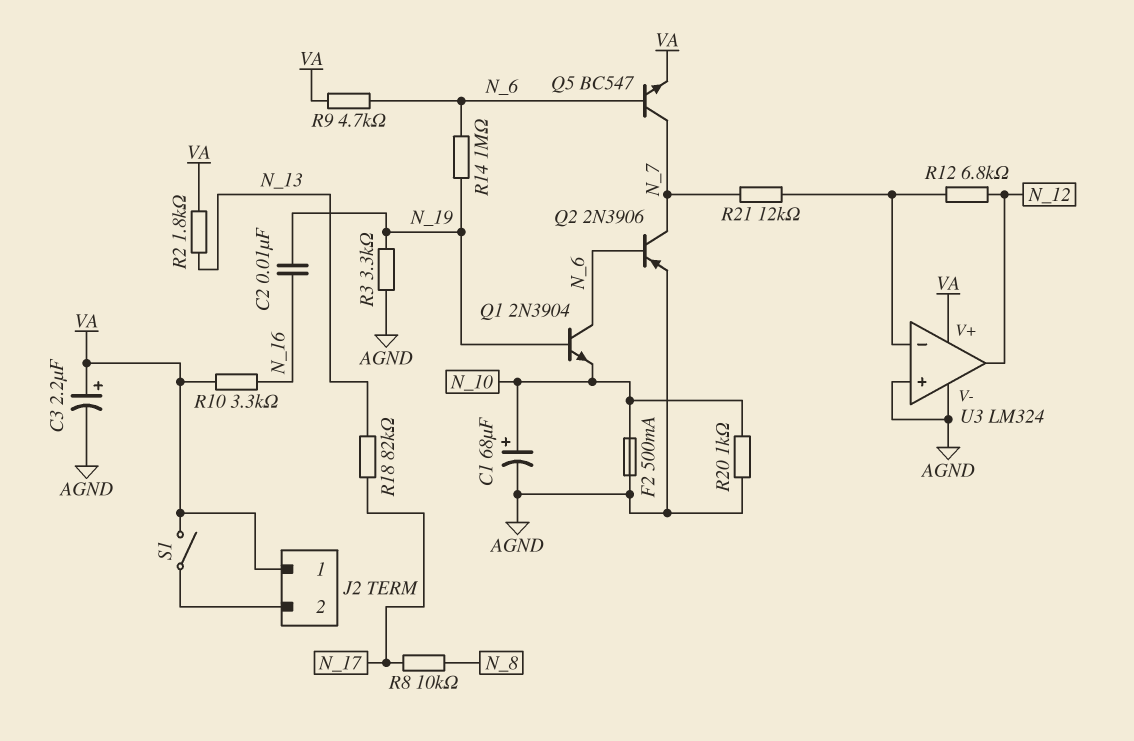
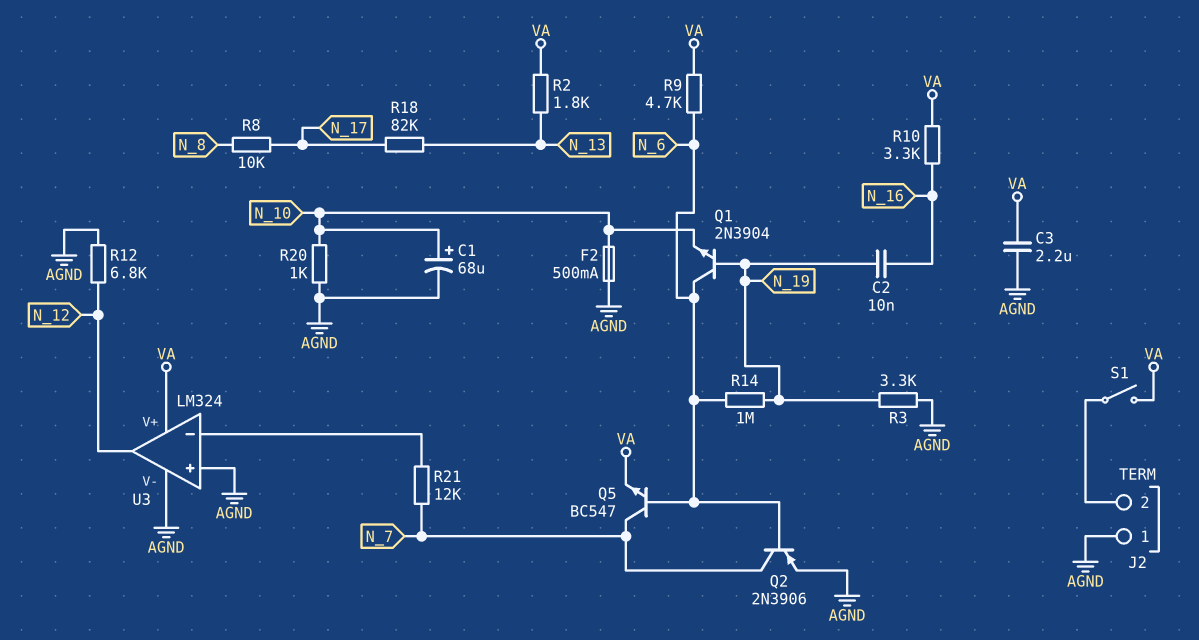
C3: 2.2uF (plus VA, minus AGND) -> 2.2uF (AGND, VA)
J2 pin 1: VA -> AGND
R12: 6.8k (N_12, U3/in-) -> 6.8k (AGND, N_12)

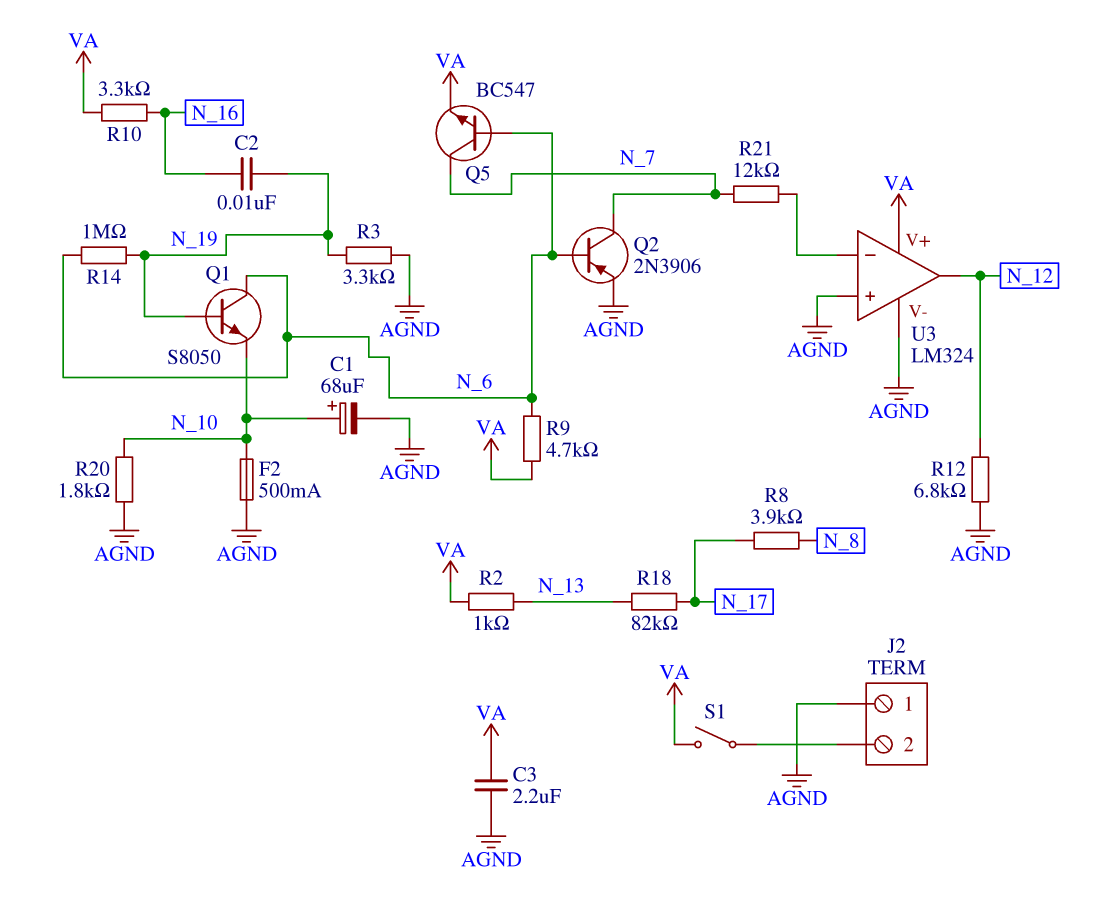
Q1: NPN 2N3904 (B N_19, C N_6, E N_10) -> NPN S8050 (B N_19, C N_6, E N_10)
R2: 1.8k (N_13, VA) -> 1k (N_13, VA)
R8: 10k (N_8, N_17) -> 3.9k (N_8, N_17)
R20: 1k (AGND, N_10) -> 1.8k (AGND, N_10)

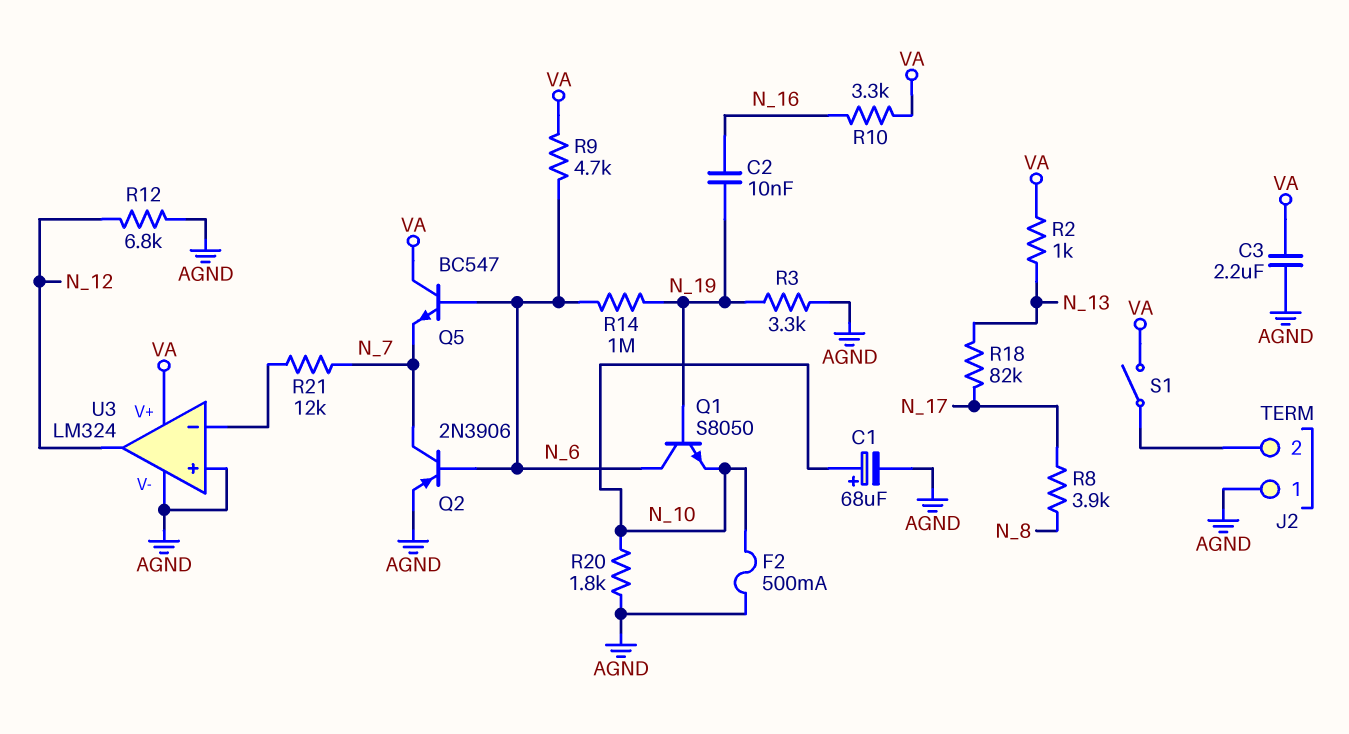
Q5: NPN BC547 (B N_6, C N_7, E VA) -> NPN BC547 (B N_6, C VA, E N_7)

